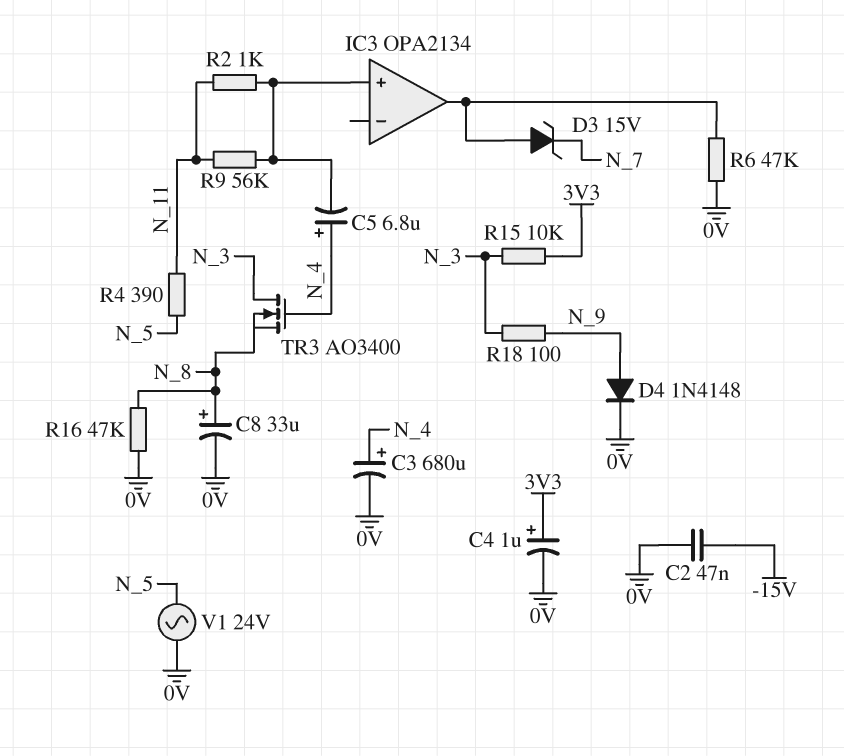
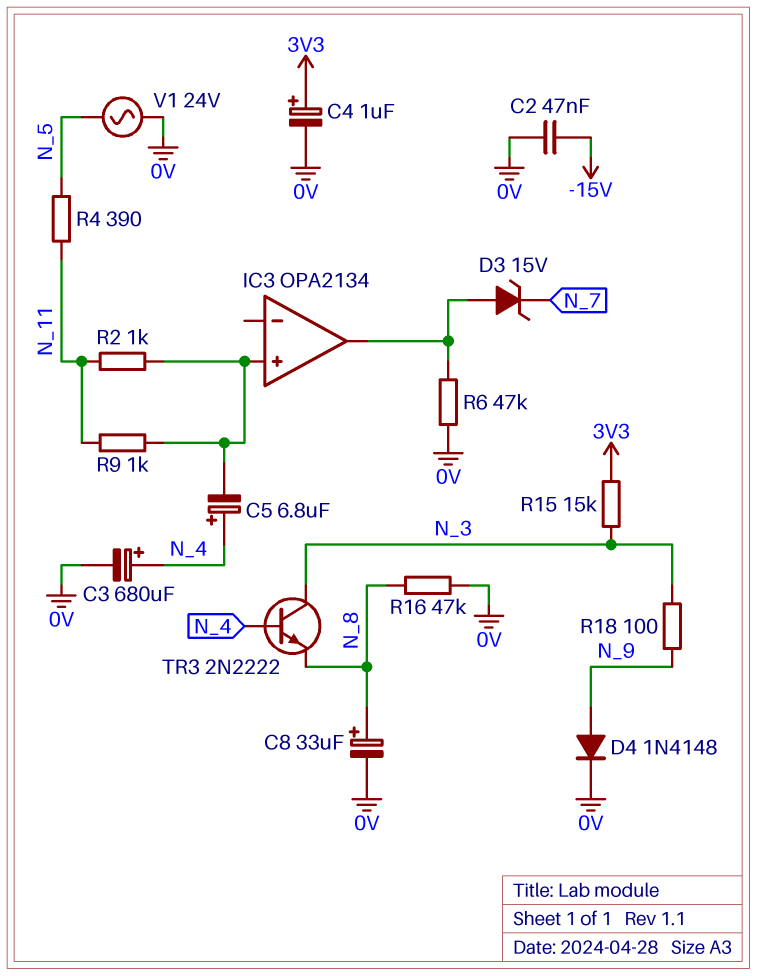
R9: 56k (IC3/in+, N_11) -> 1k (IC3/in+, N_11)
R15: 10k (3V3, N_3) -> 15k (3V3, N_3)
TR3: NMOS AO3400 (G N_4, D N_3, S N_8) -> NPN 2N2222 (B N_4, C N_3, E N_8)

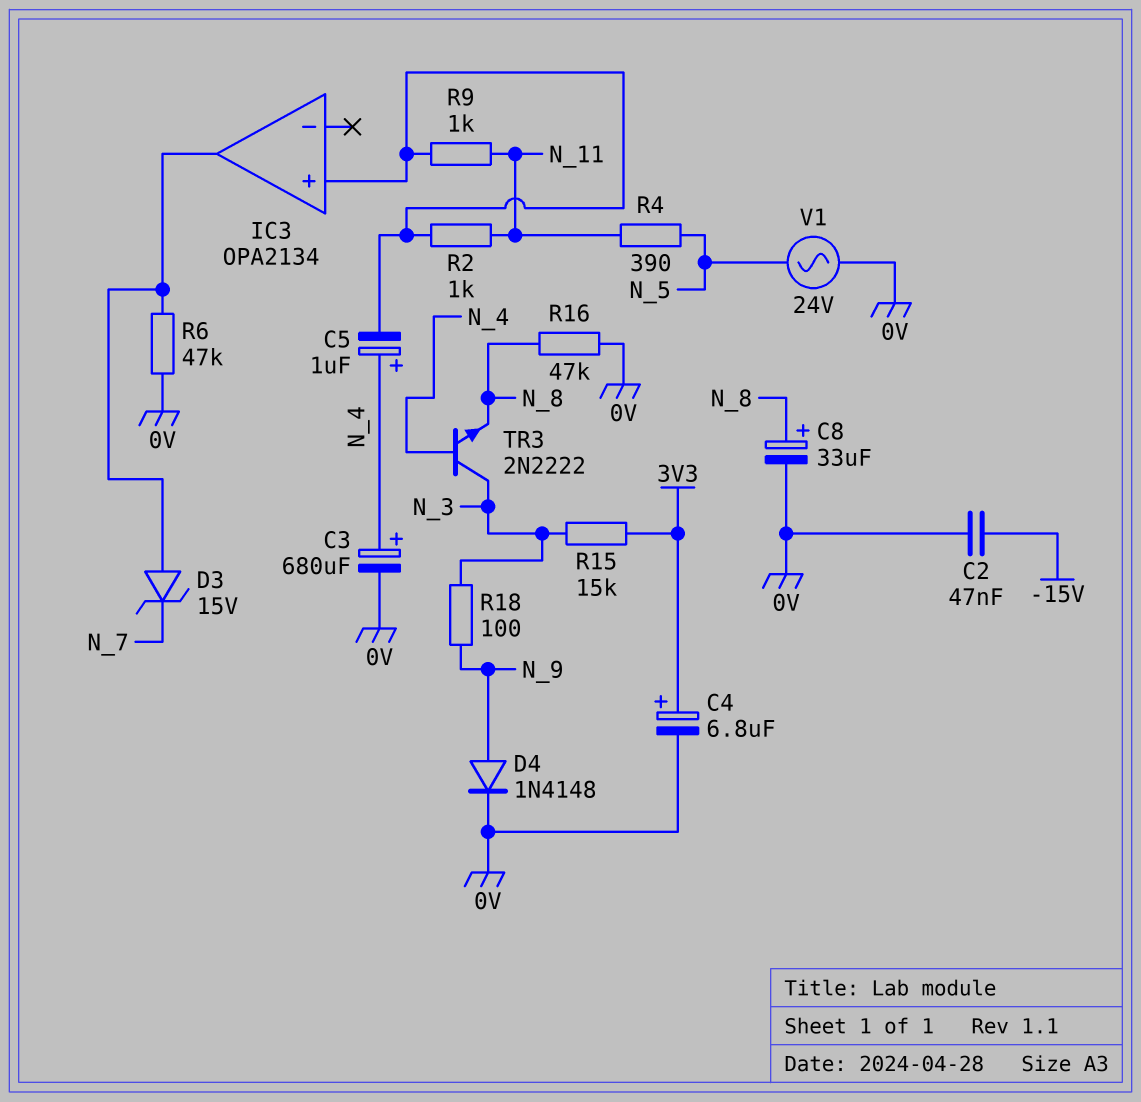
C4: 1uF (plus 3V3, minus 0V) -> 6.8uF (plus 3V3, minus 0V)
C5: 6.8uF (plus N_4, minus IC3/in+) -> 1uF (plus N_4, minus IC3/in+)

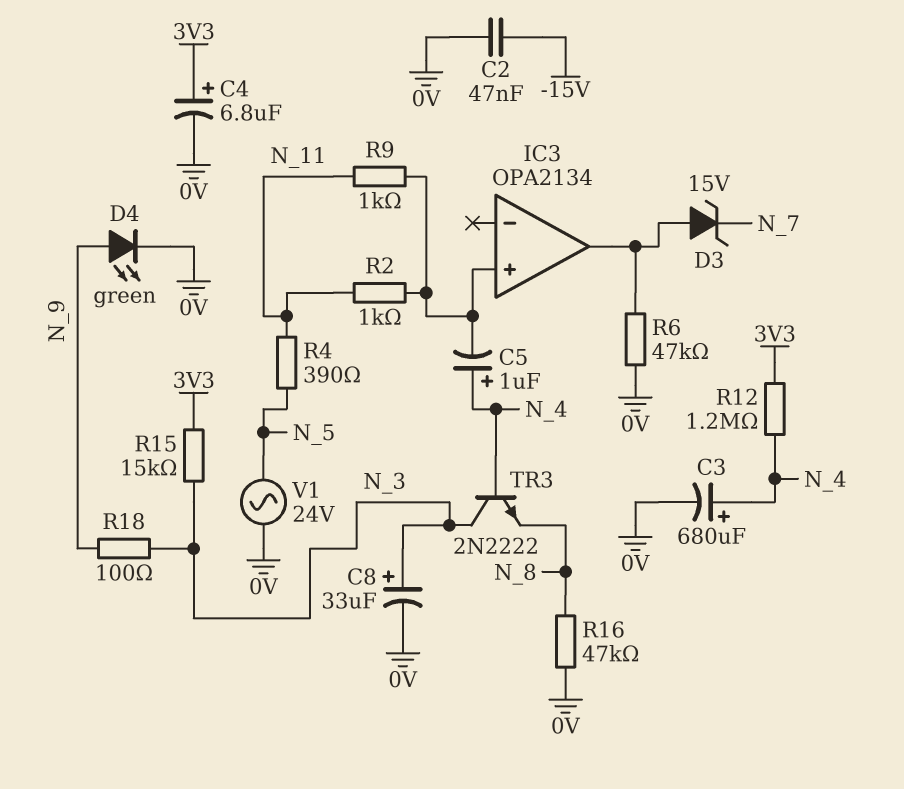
C8: 33uF (plus N_8, minus 0V) -> 33uF (plus N_3, minus 0V)
D4: diode 1N4148 (A N_9, K 0V) -> LED green (A N_9, K 0V)
R12: none -> 1.2M (3V3, N_4)

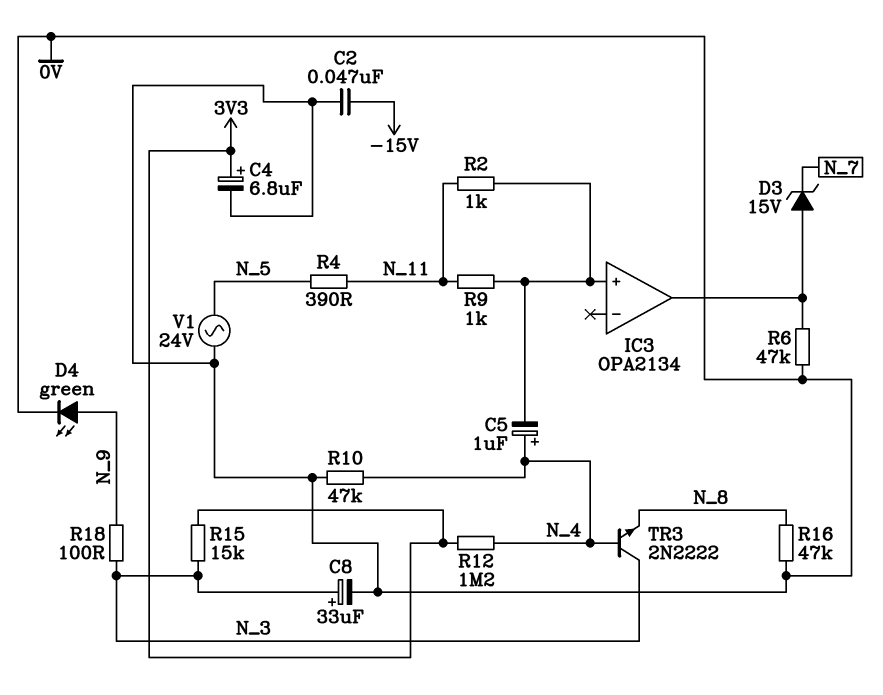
C3: 680uF (plus N_4, minus 0V) -> none
R10: none -> 47k (0V, N_4)

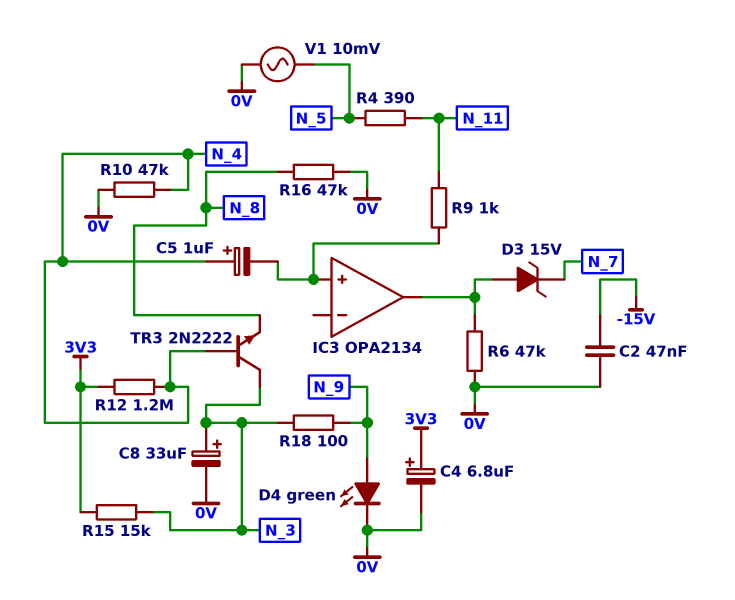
R2: 1k (IC3/in+, N_11) -> none
V1: AC 24V (0V, N_5) -> AC 10mV (0V, N_5)

